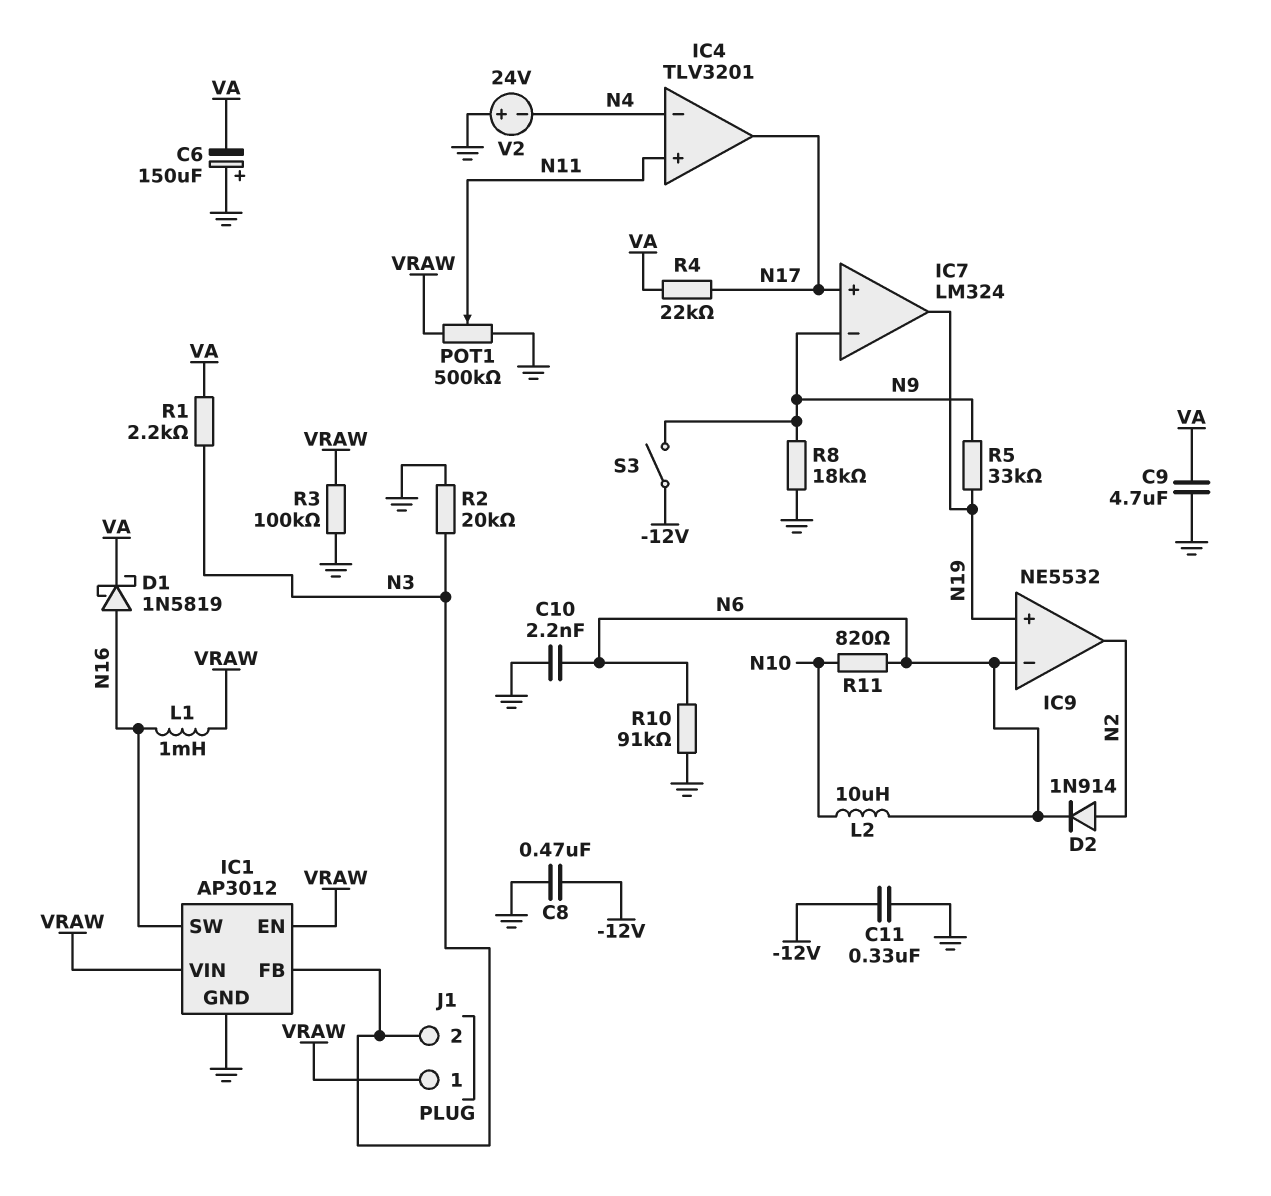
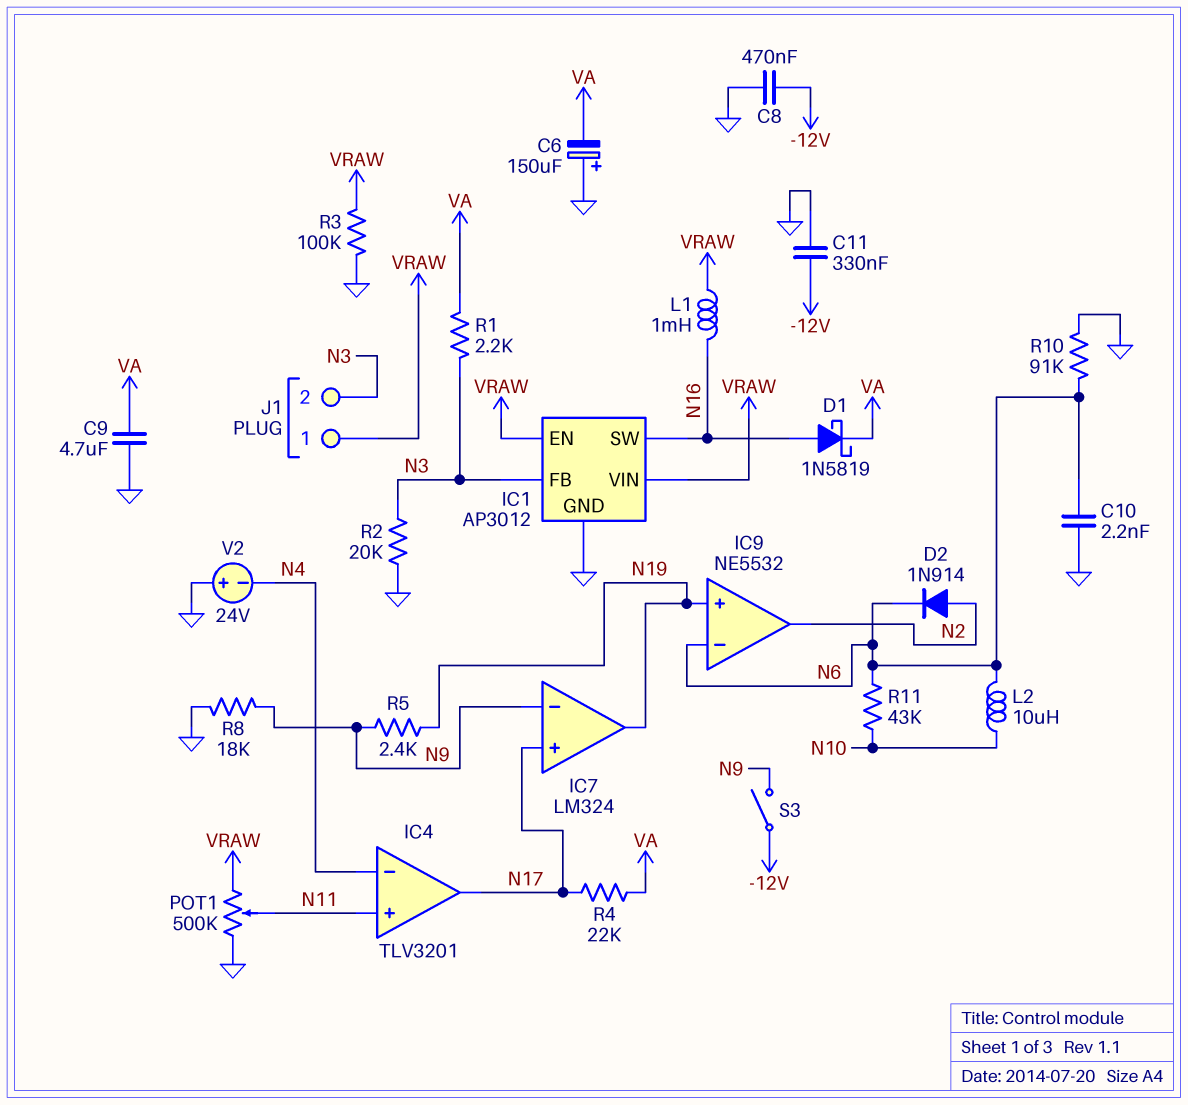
R5: 33k (N9, N19) -> 2.4k (N9, N19)
R11: 820 (N6, N10) -> 43k (N6, N10)

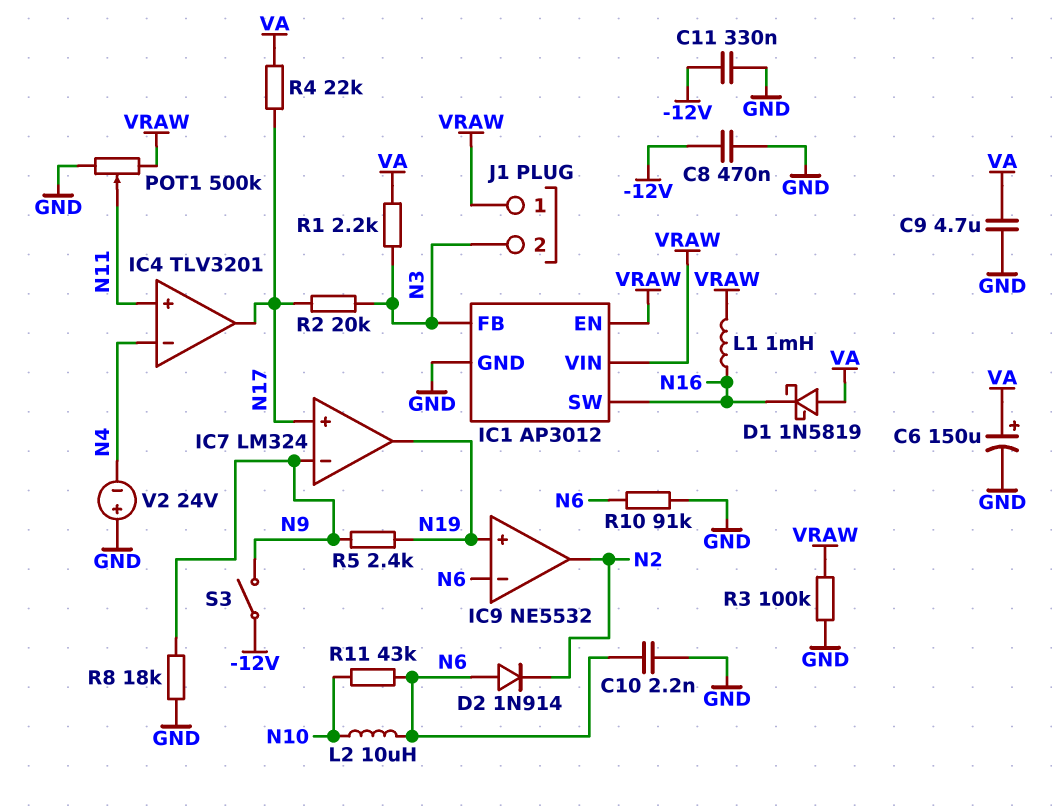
C6: 150uF (plus GND, minus VA) -> 150uF (plus VA, minus GND)
D1: schottky 1N5819 (A N16, K VA) -> schottky 1N5819 (A VA, K N16)
D2: diode 1N914 (A N2, K N6) -> diode 1N914 (A N6, K N2)
R2: 20k (GND, N3) -> 20k (N3, N17)

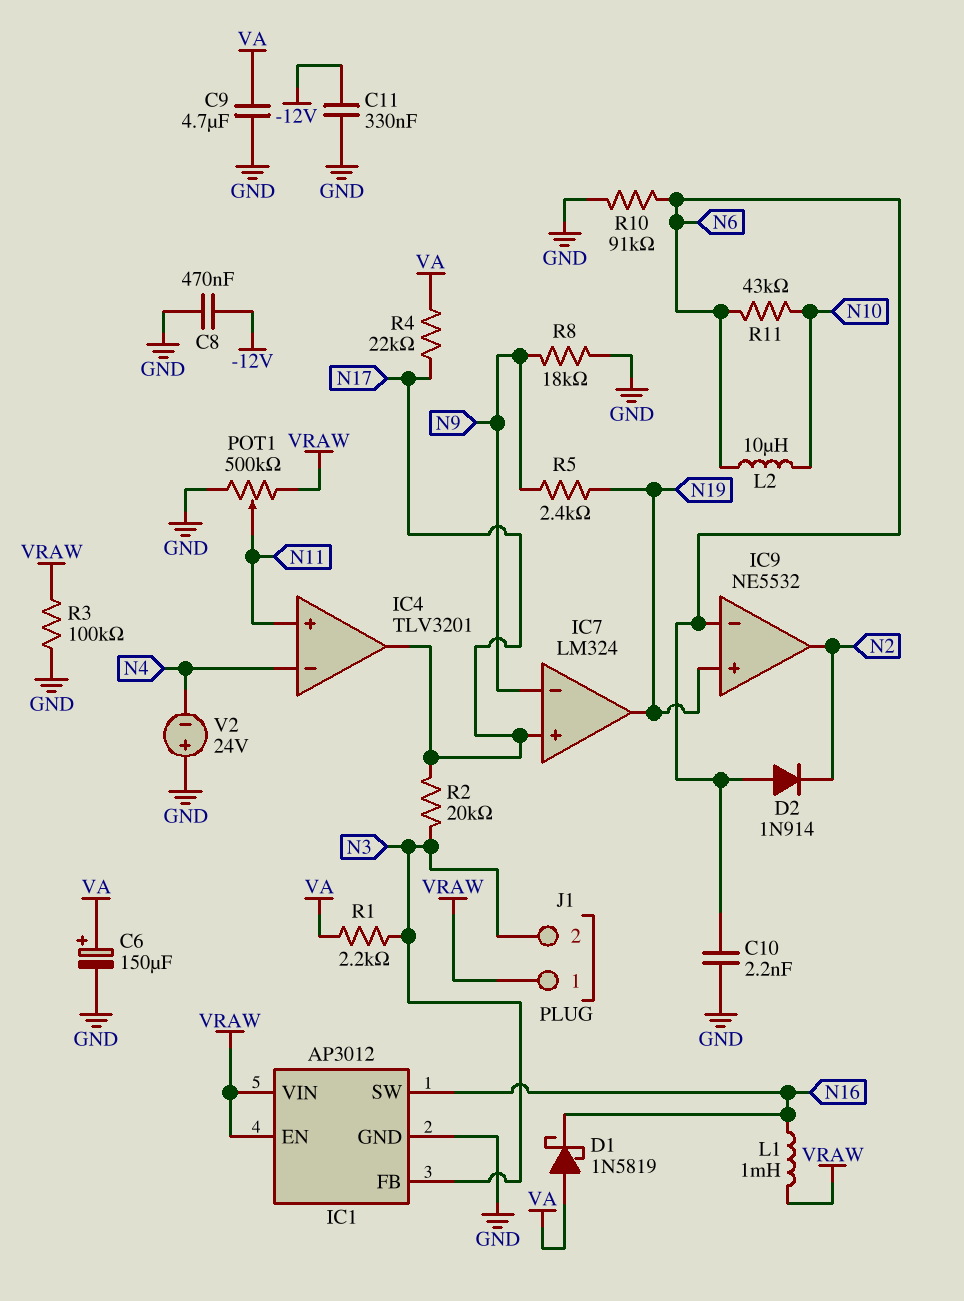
S3: switch (-12V, N9) -> none

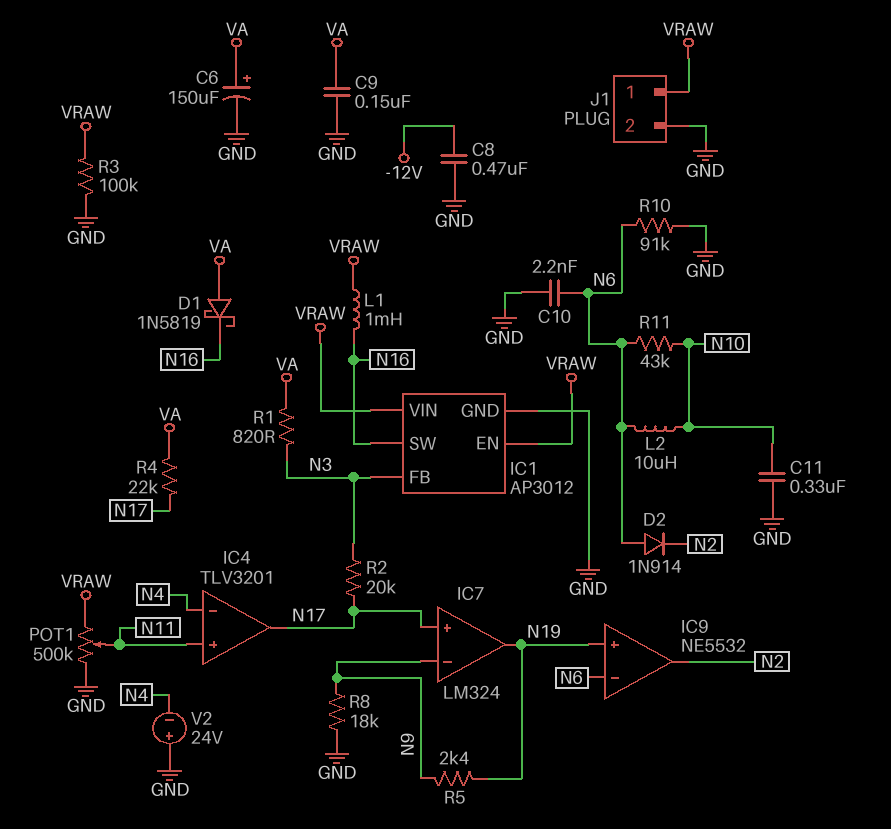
C9: 4.7uF (GND, VA) -> 150nF (GND, VA)
C11: 330nF (-12V, GND) -> 330nF (GND, N10)
J1 pin 2: N3 -> GND
R1: 2.2k (N3, VA) -> 820 (N3, VA)

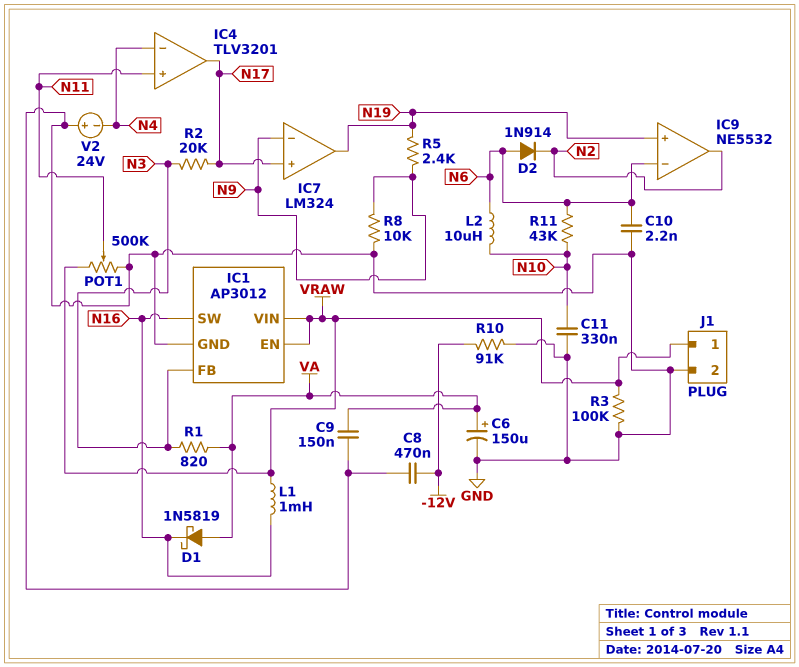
R4: 22k (N17, VA) -> none
R8: 18k (GND, N9) -> 10k (GND, N9)
R10: 91k (GND, N6) -> 91k (-12V, GND)

